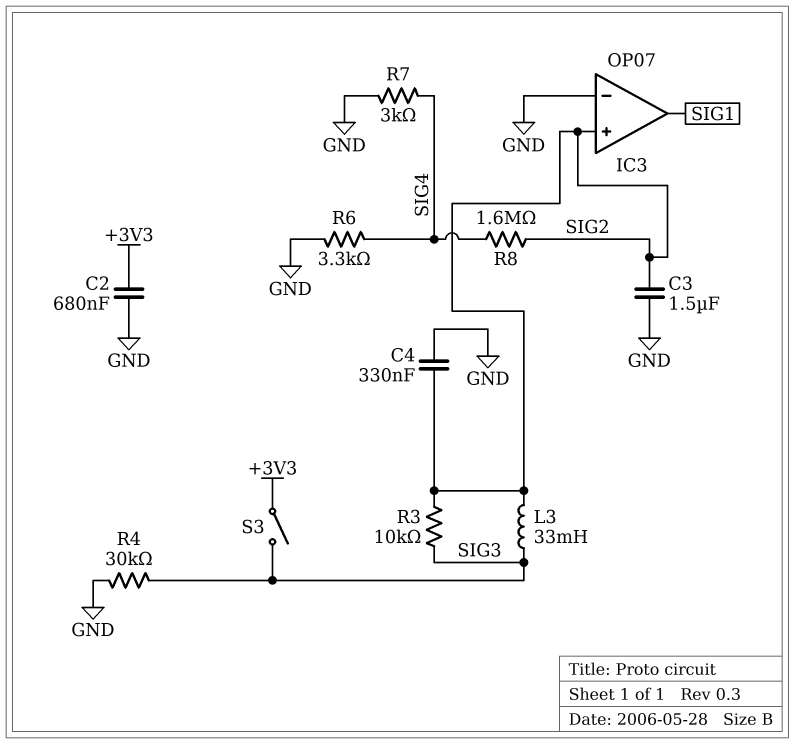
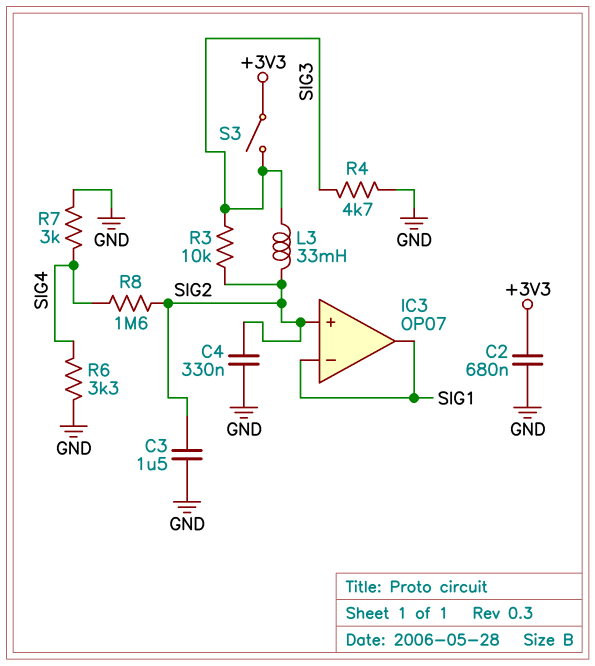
IC3 pin in-: GND -> SIG1
R4: 30k (GND, SIG3) -> 4.7k (GND, SIG3)

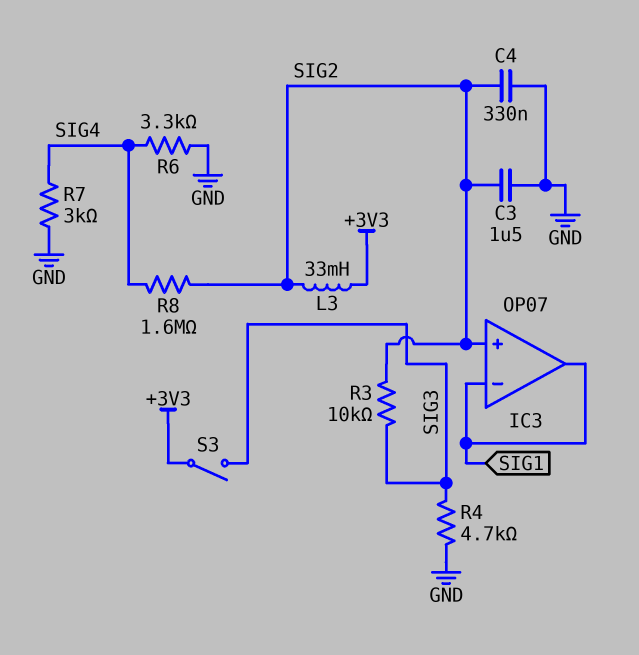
C2: 680nF (+3V3, GND) -> none
L3: 33mH (SIG2, SIG3) -> 33mH (+3V3, SIG2)

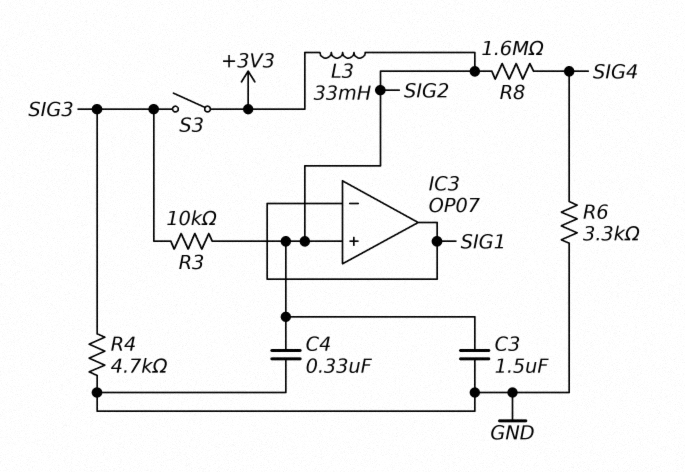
R7: 3k (GND, SIG4) -> none

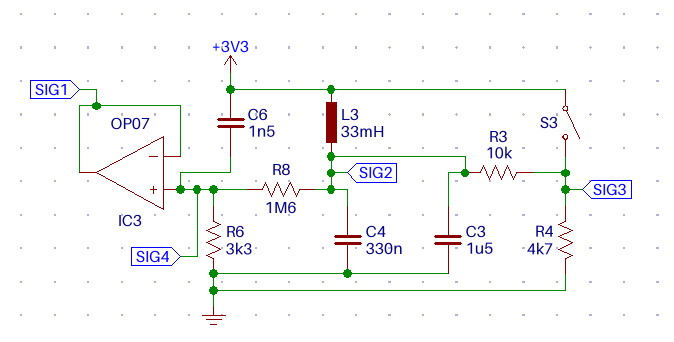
C6: none -> 1.5nF (+3V3, SIG4)
IC3 pin in+: SIG2 -> SIG4

